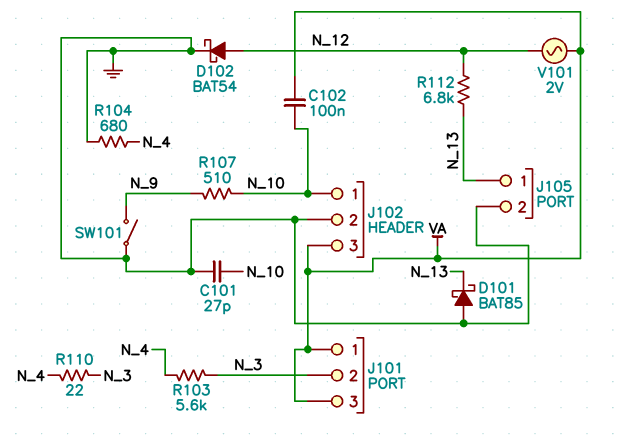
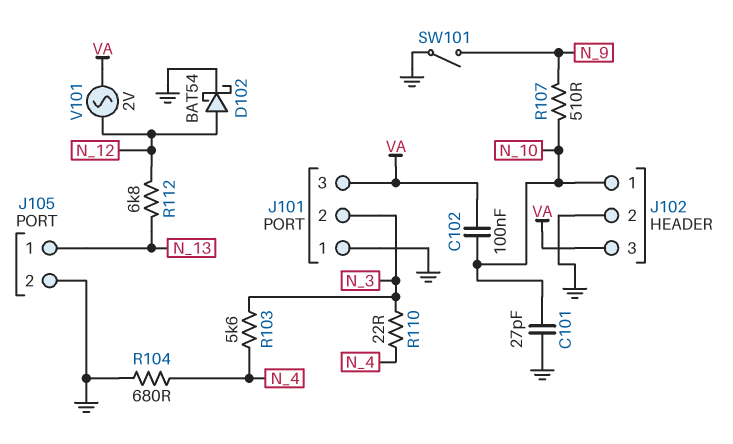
D101: schottky BAT85 (A GND, K N_13) -> none
J101 pin 1: VA -> GND

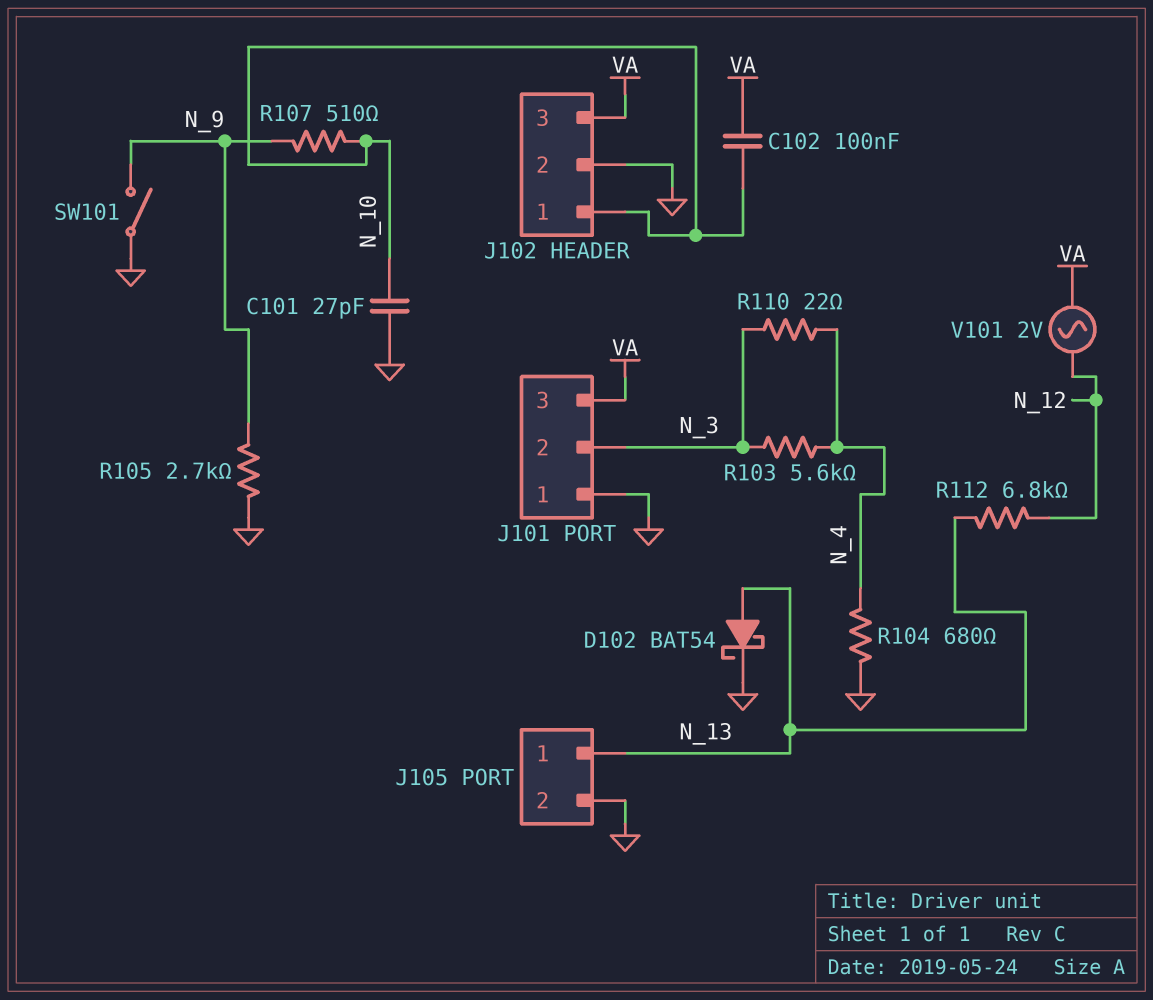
D102: schottky BAT54 (A N_12, K GND) -> schottky BAT54 (A N_13, K GND)
R105: none -> 2.7k (GND, N_9)

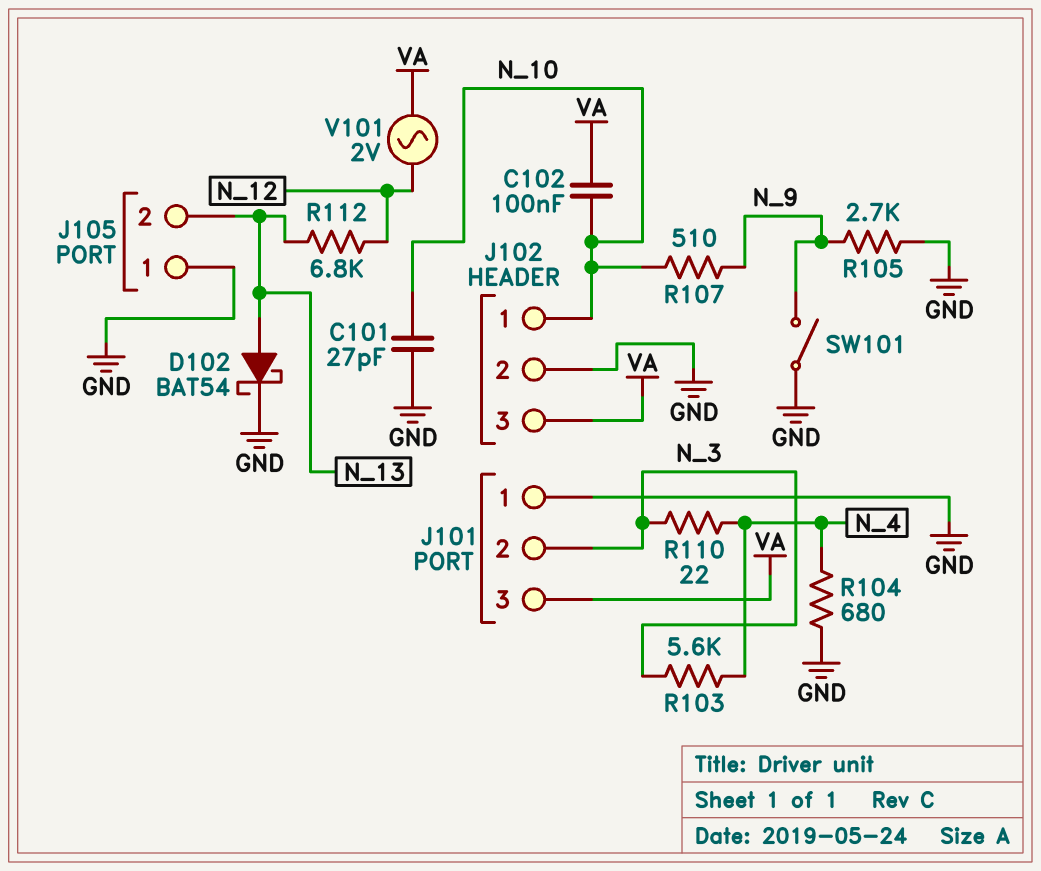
J105 pin 1: N_13 -> GND
J105 pin 2: GND -> N_13

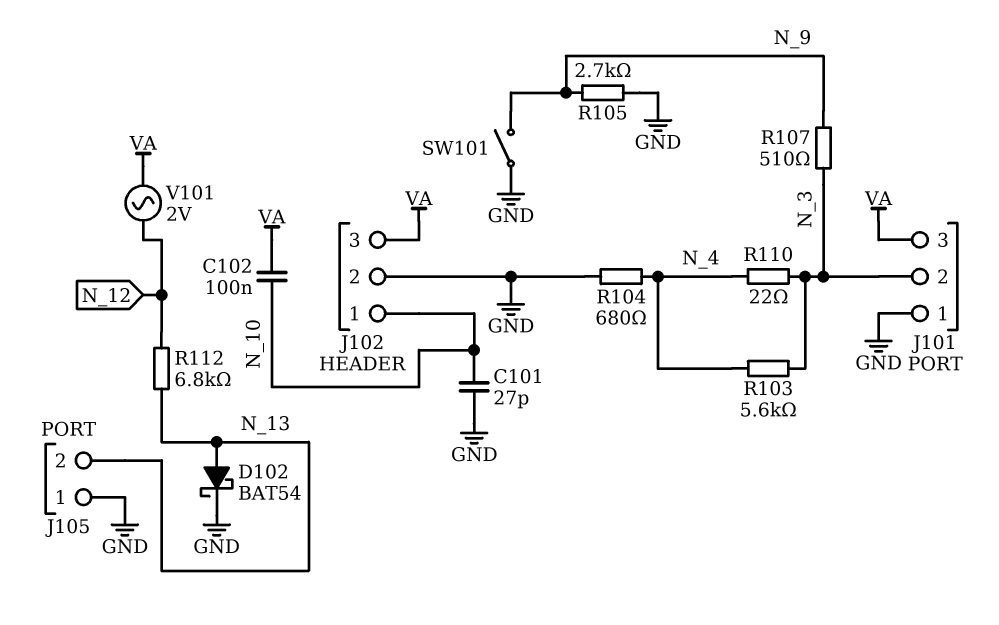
R107: 510 (N_9, N_10) -> 510 (N_3, N_9)

